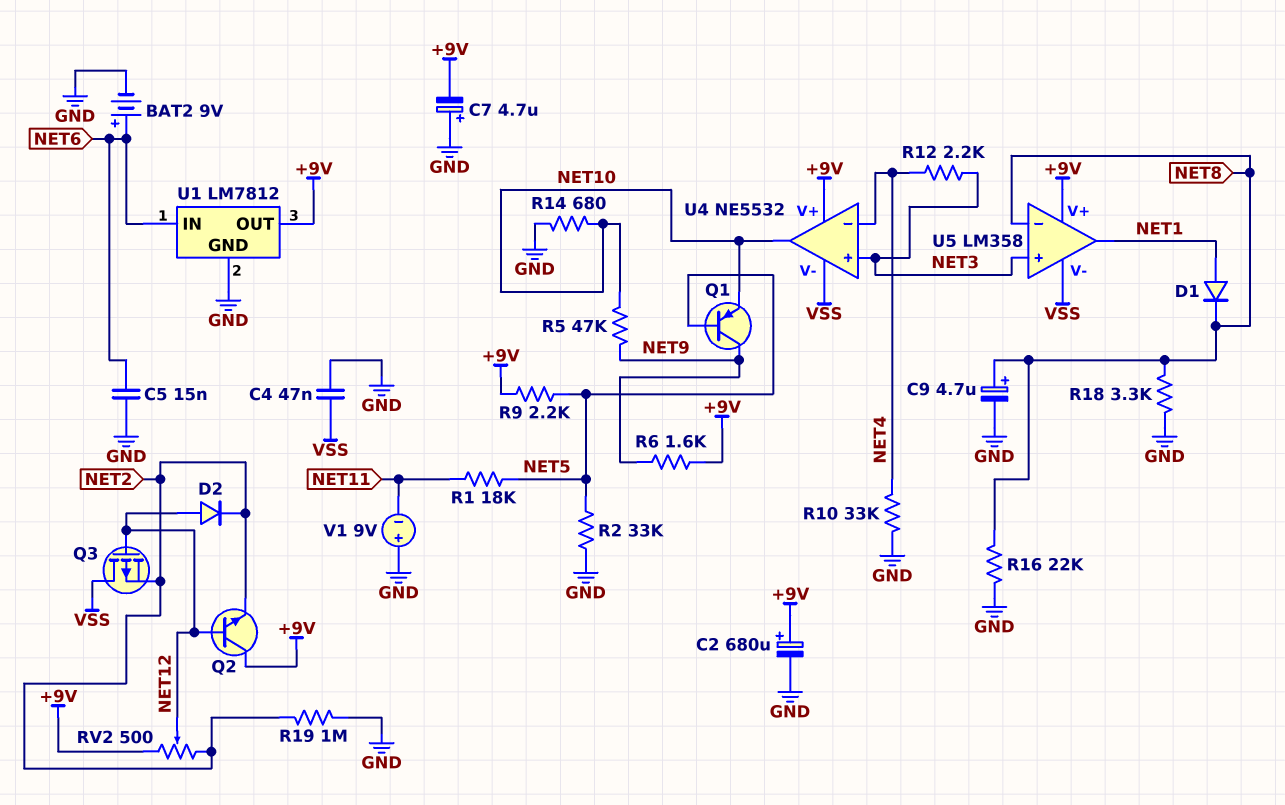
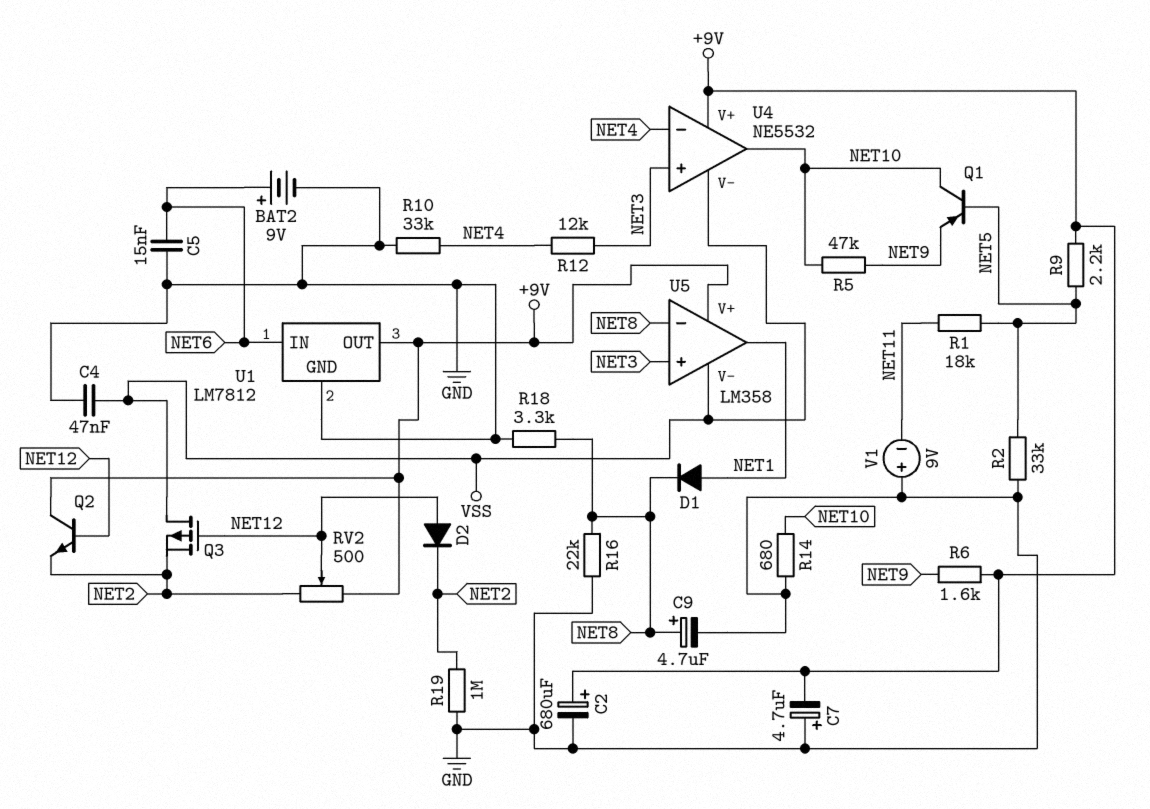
Q1: PNP (B NET5, C NET9, E NET10) -> PNP (B NET5, C NET10, E NET9)
R12: 2.2k (NET3, NET4) -> 12k (NET3, NET4)

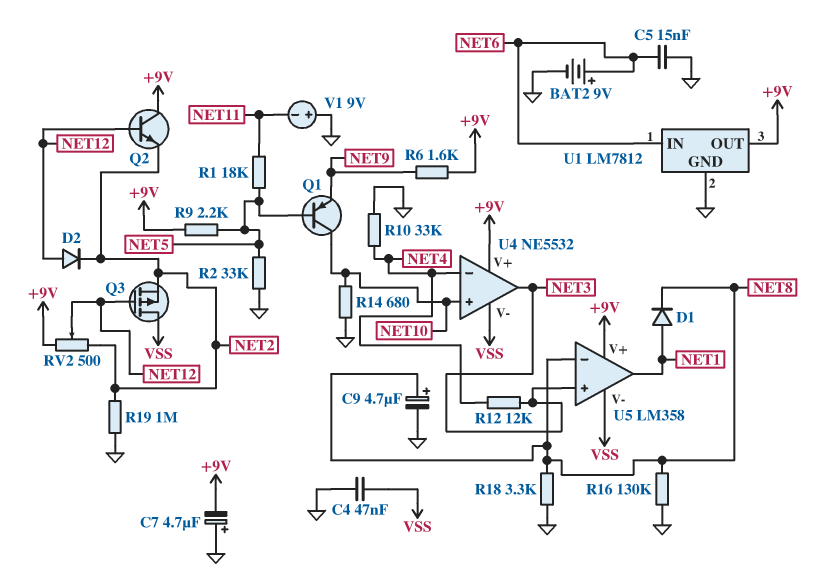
C2: 680uF (plus +9V, minus GND) -> none
R5: 47k (NET9, NET10) -> none
R16: 22k (GND, NET8) -> 130k (GND, NET8)
U4 pin in+: NET3 -> NET10
U4 pin out: NET10 -> NET3

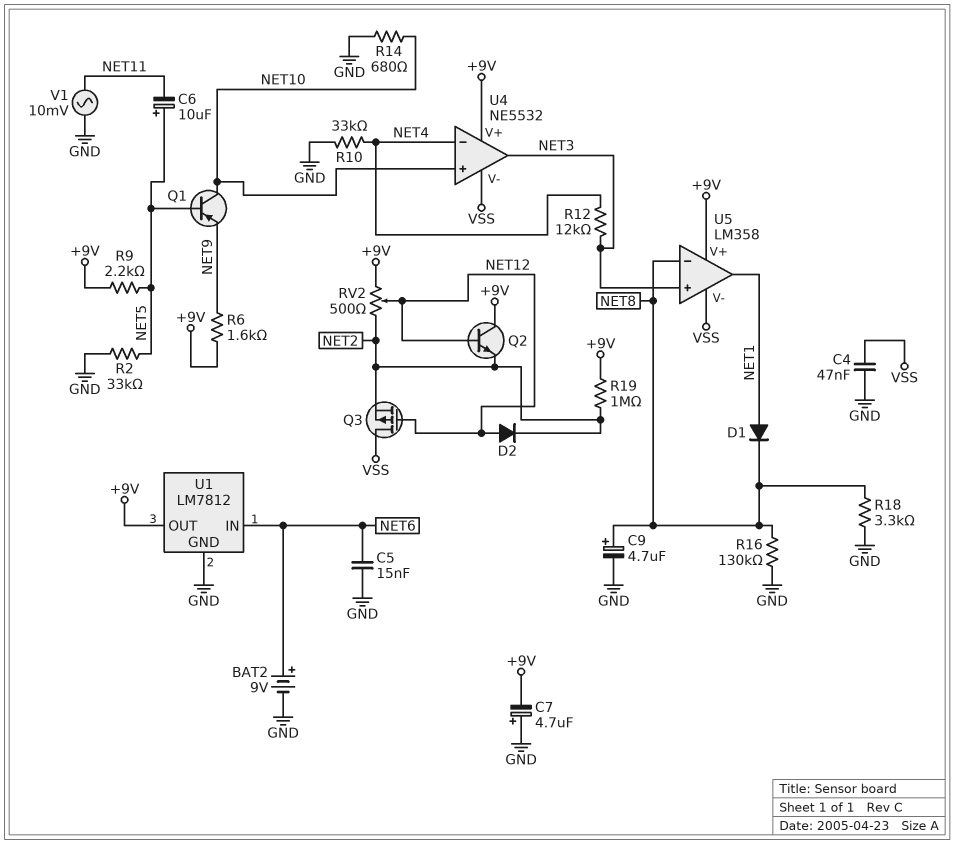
C6: none -> 10uF (plus NET5, minus NET11)
R1: 18k (NET5, NET11) -> none
R19: 1M (GND, NET2) -> 1M (+9V, NET2)
V1: 9V (plus GND, minus NET11) -> AC 10mV (GND, NET11)

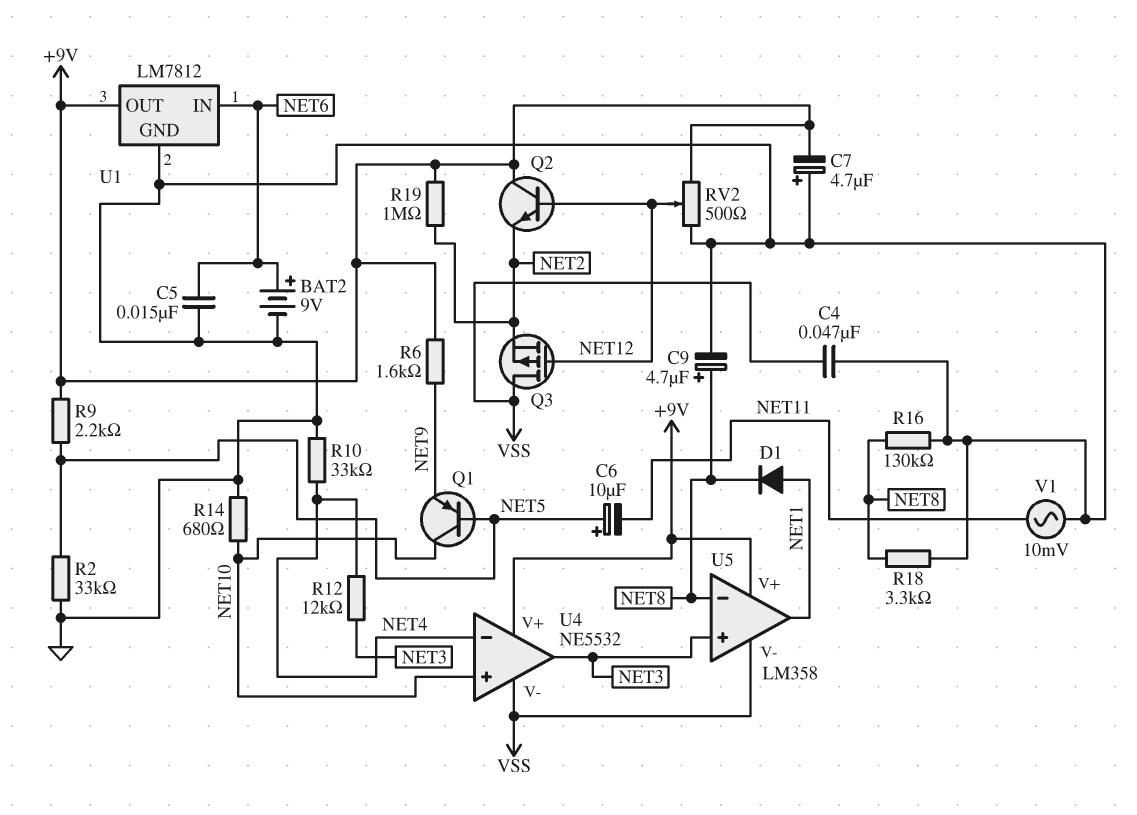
D2: diode (A NET12, K NET2) -> none
RV2: 500 (+9V, NET2, wiper NET12) -> 500 (+9V, GND, wiper NET12)

